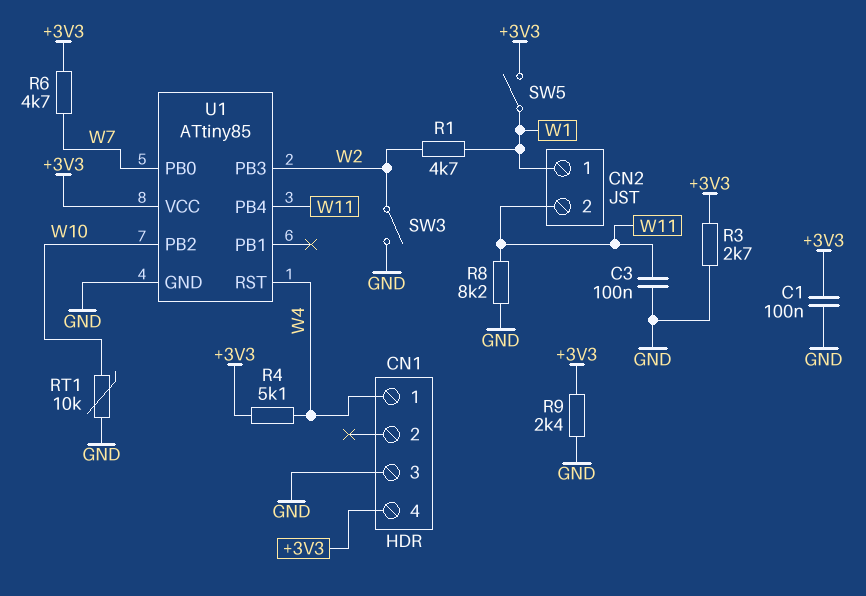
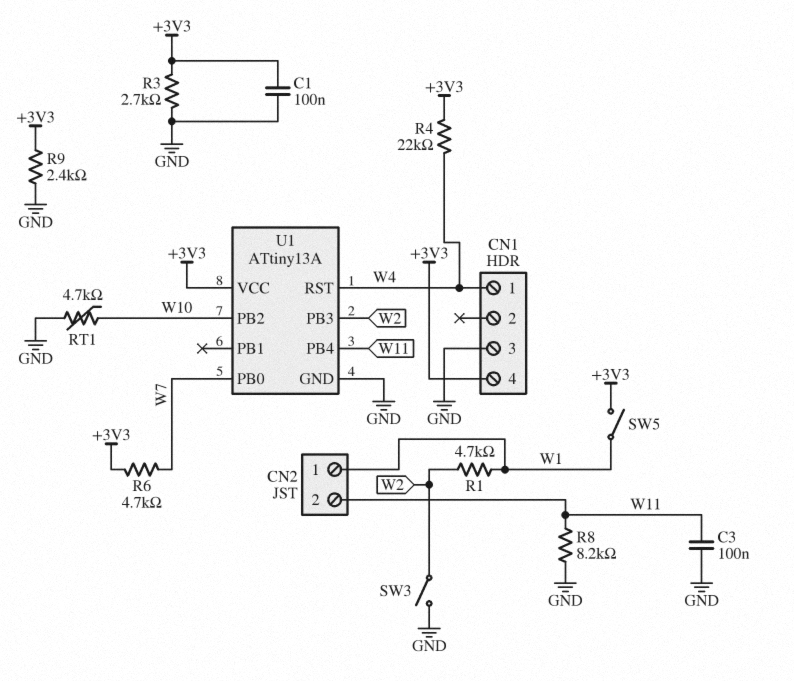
R4: 5.1k (+3V3, W4) -> 22k (+3V3, W4)
RT1: 10k (GND, W10) -> 4.7k (GND, W10)
U1: ATtiny85 -> ATtiny13A

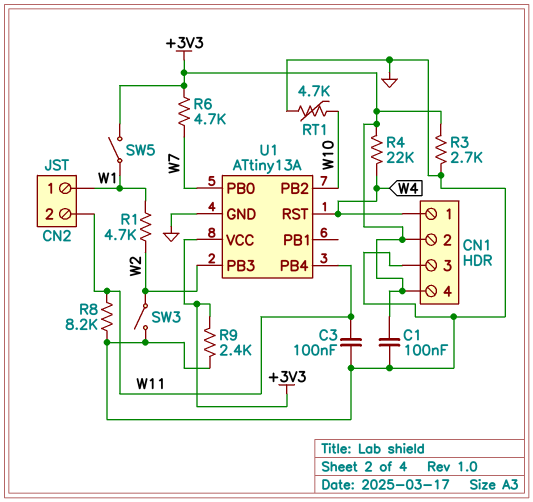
CN1 pin 2: none -> +3V3

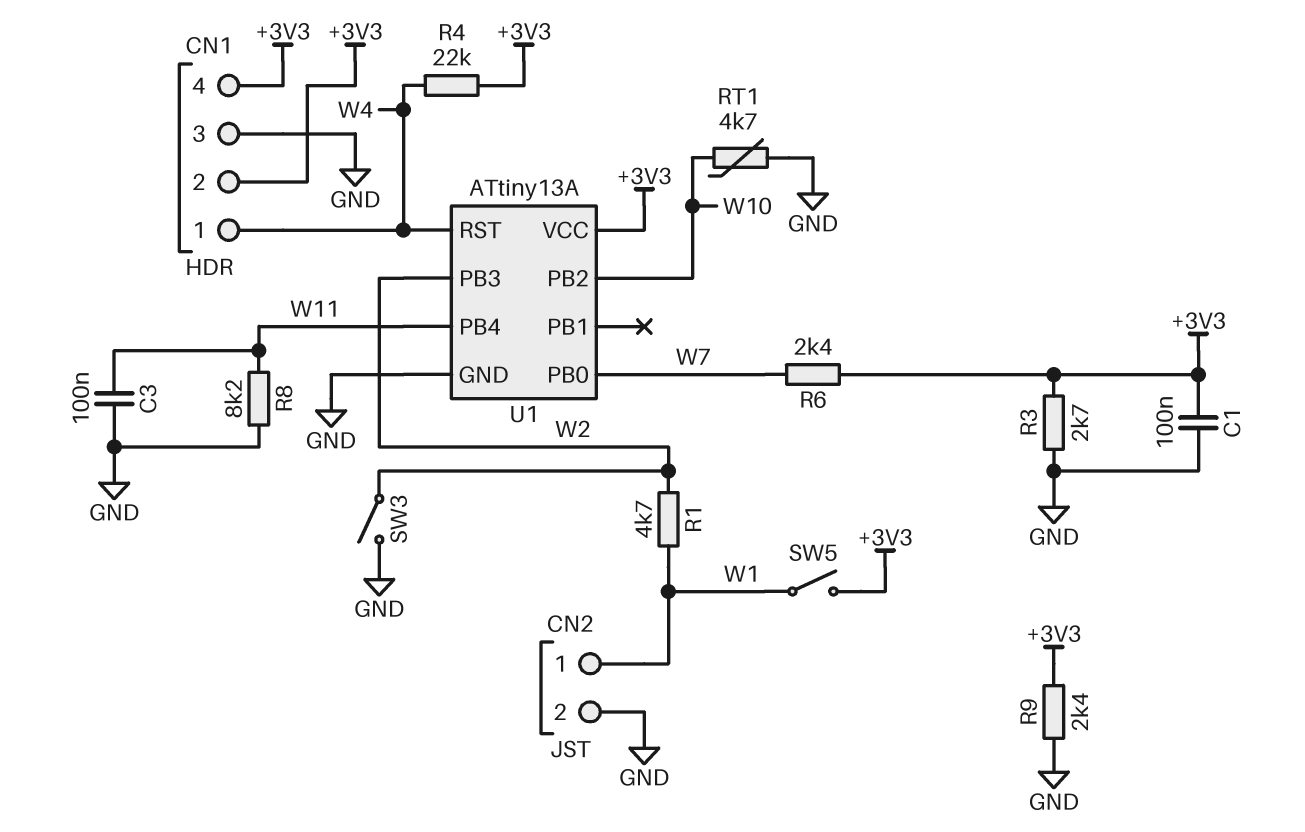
CN2 pin 2: W11 -> GND
R6: 4.7k (+3V3, W7) -> 2.4k (+3V3, W7)

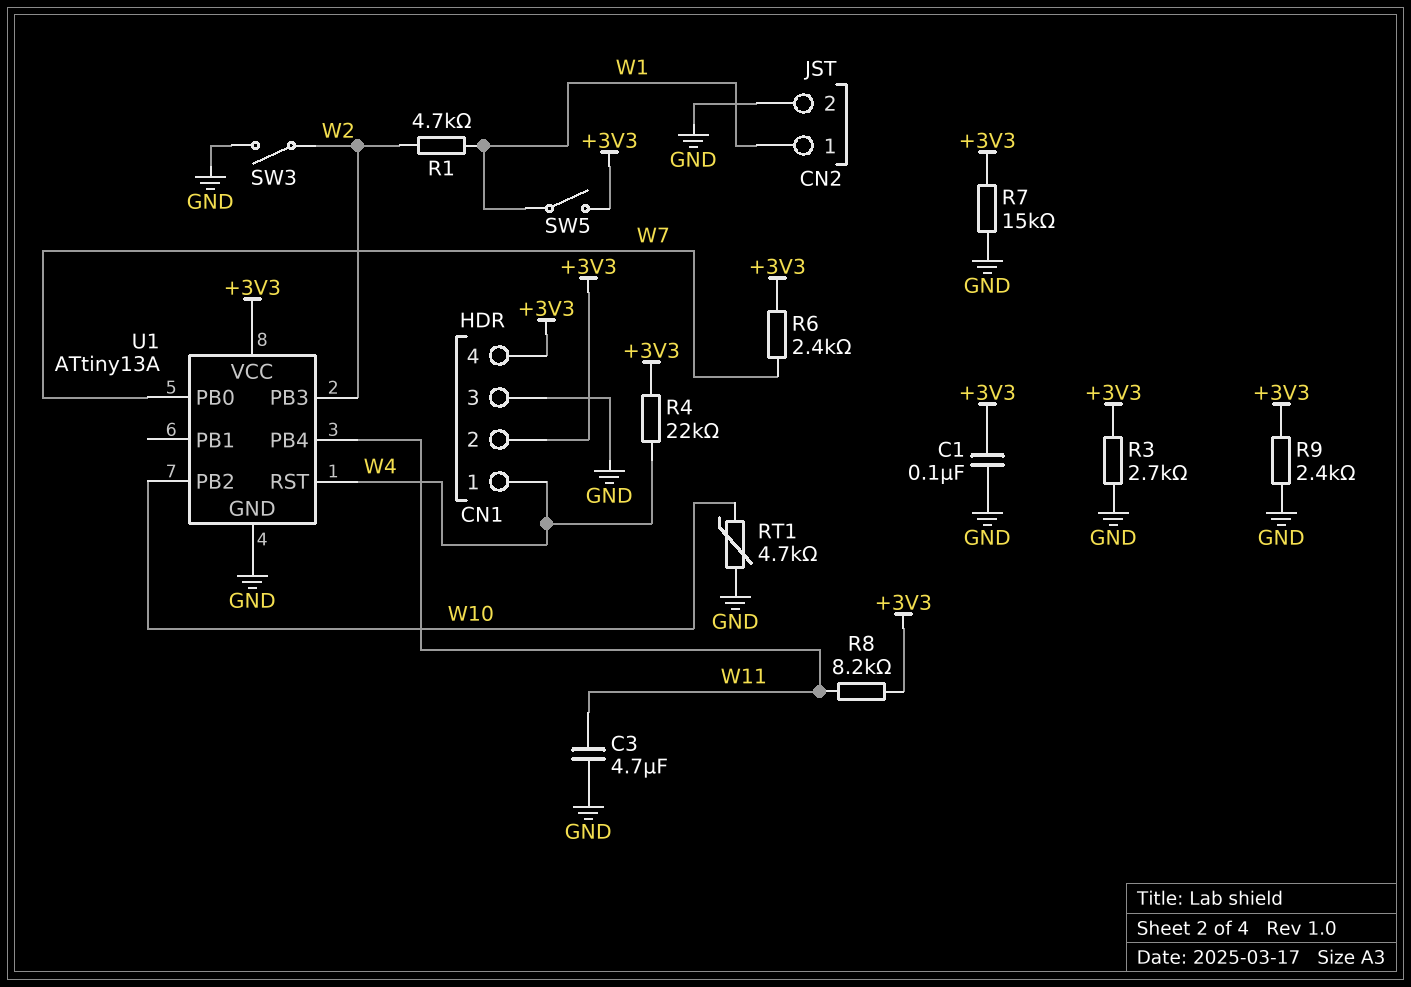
C3: 100nF (GND, W11) -> 4.7uF (GND, W11)
R7: none -> 15k (+3V3, GND)
R8: 8.2k (GND, W11) -> 8.2k (+3V3, W11)

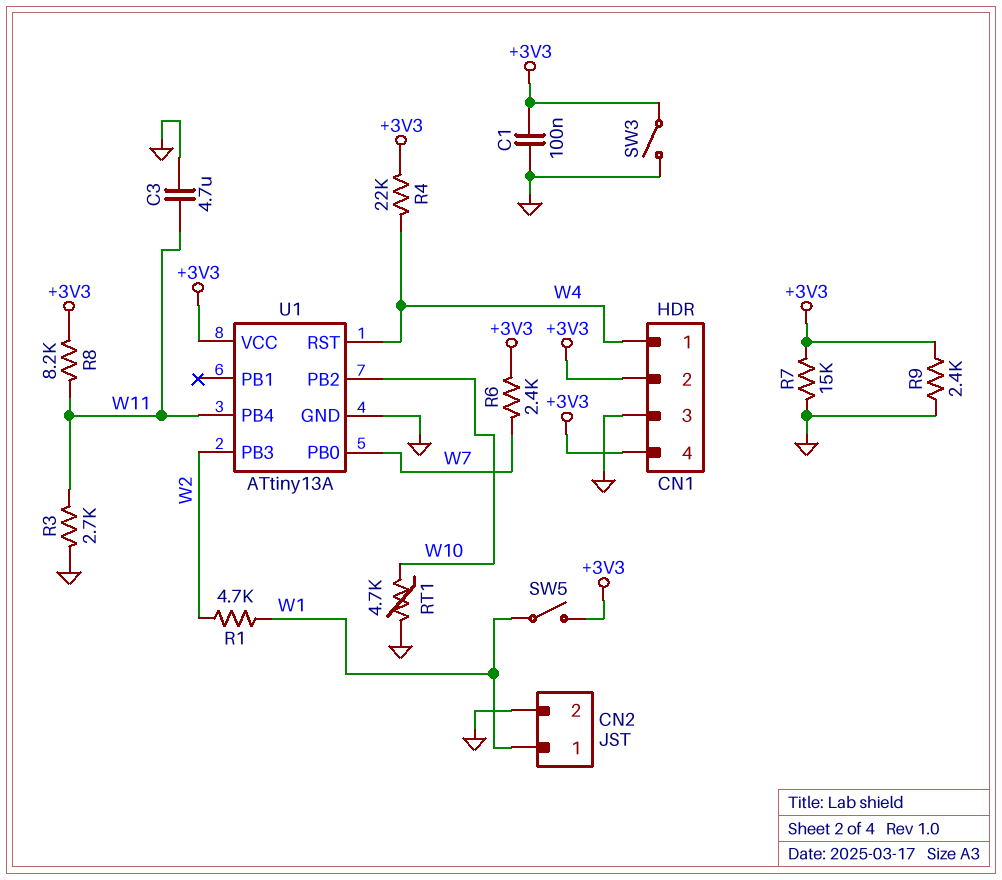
R3: 2.7k (+3V3, GND) -> 2.7k (GND, W11)
SW3: switch (GND, W2) -> switch (+3V3, GND)

